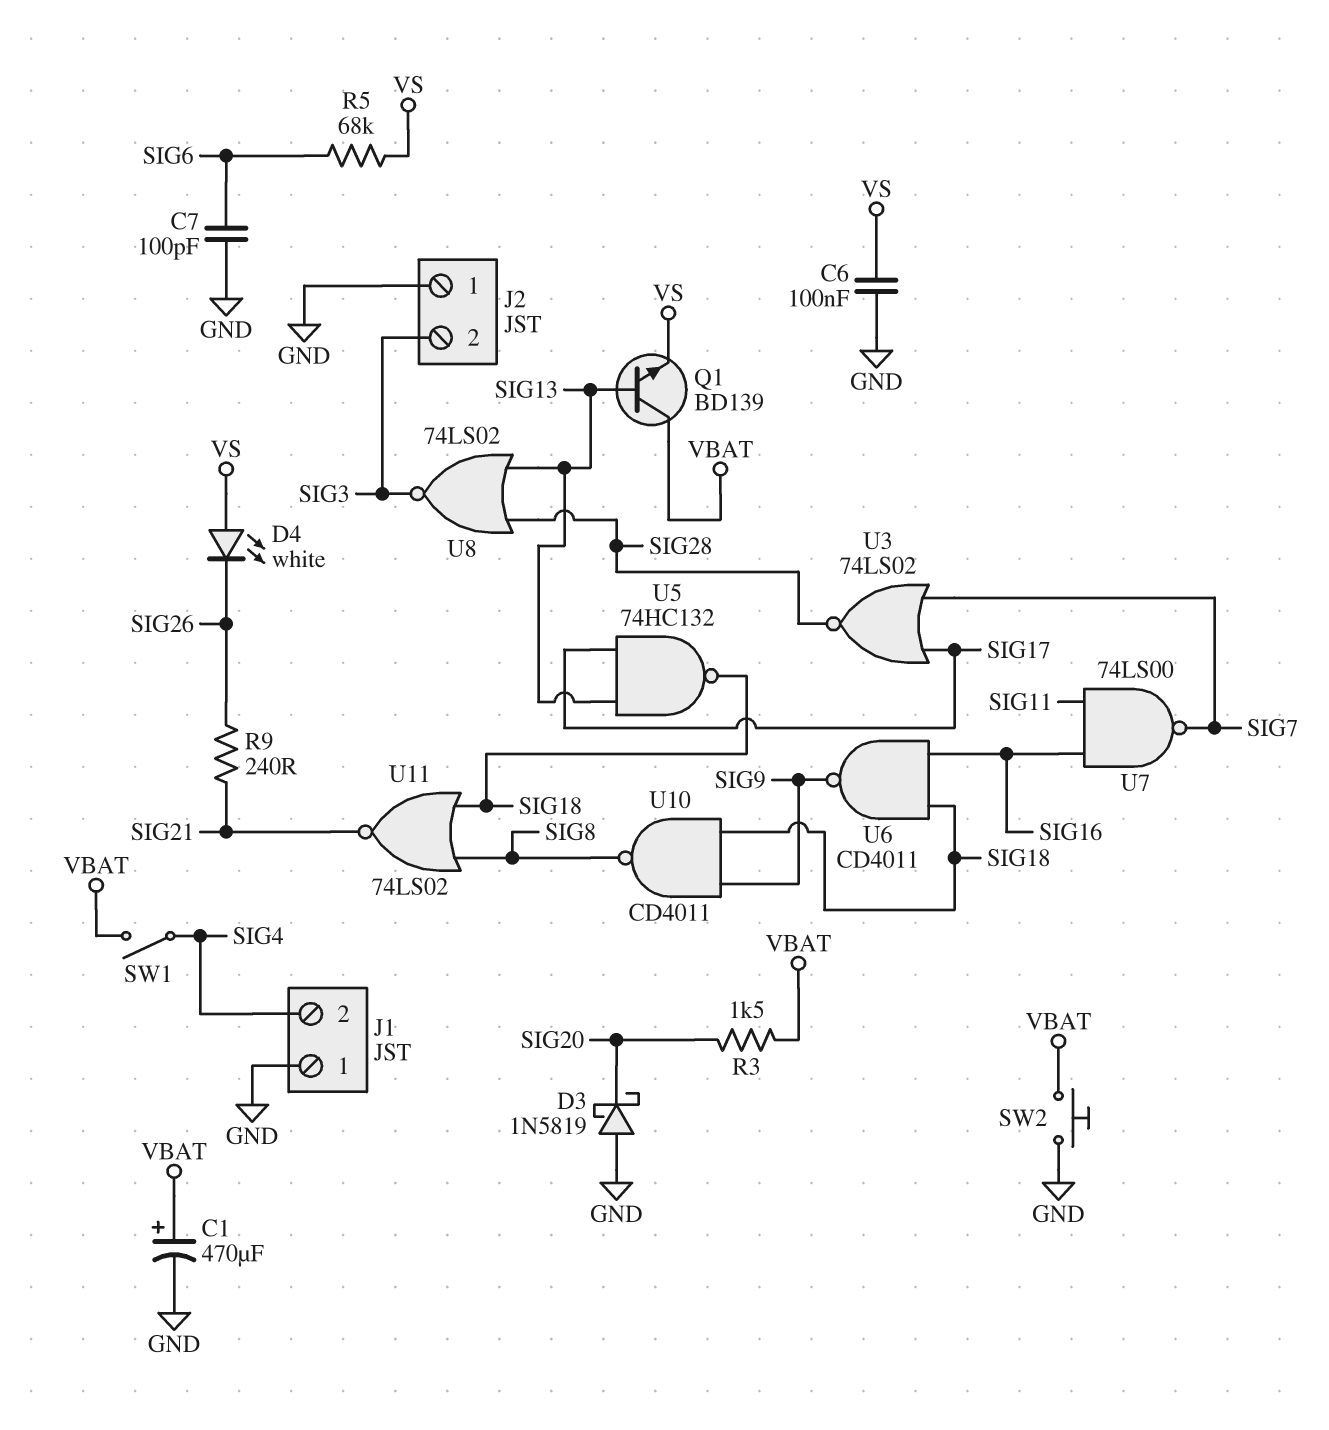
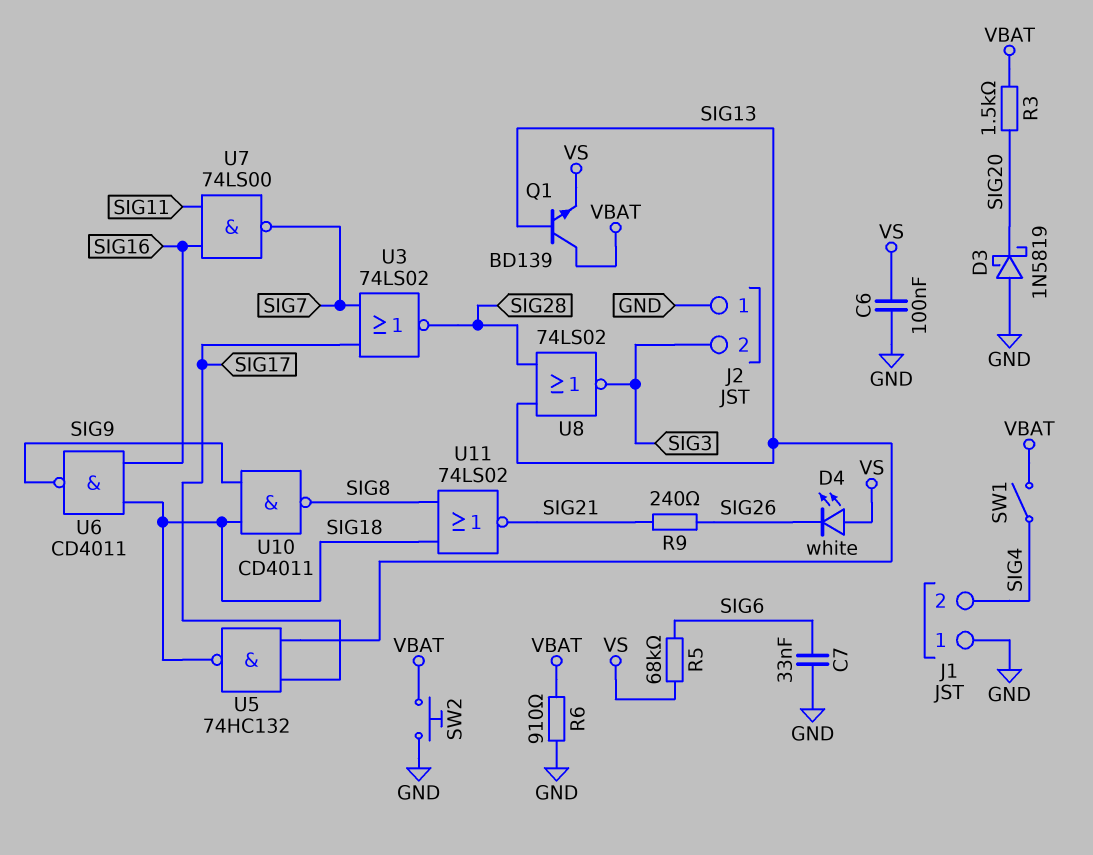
C1: 470uF (plus VBAT, minus GND) -> none
C7: 100pF (GND, SIG6) -> 33nF (GND, SIG6)
R6: none -> 910 (GND, VBAT)

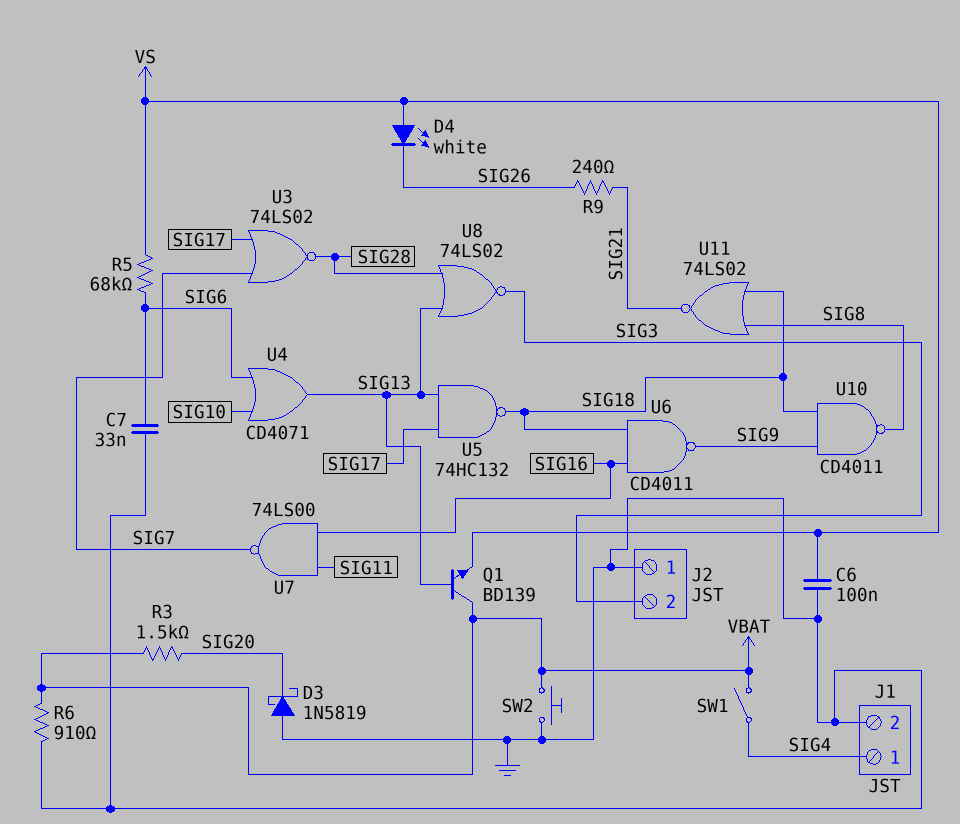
J1 pin 1: GND -> SIG4
J1 pin 2: SIG4 -> GND
U4: none -> OR CD4071 (in SIG6, in SIG10, out SIG13)

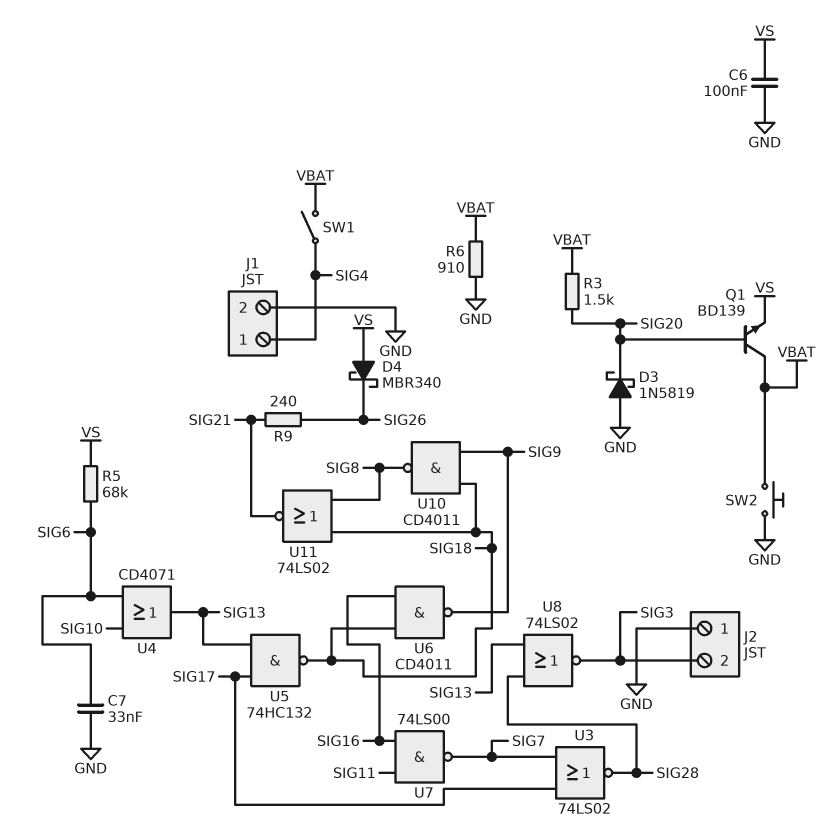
D4: LED white (A VS, K SIG26) -> schottky MBR340 (A VS, K SIG26)
Q1: NPN BD139 (B SIG13, C VBAT, E VS) -> NPN BD139 (B SIG20, C VBAT, E VS)

